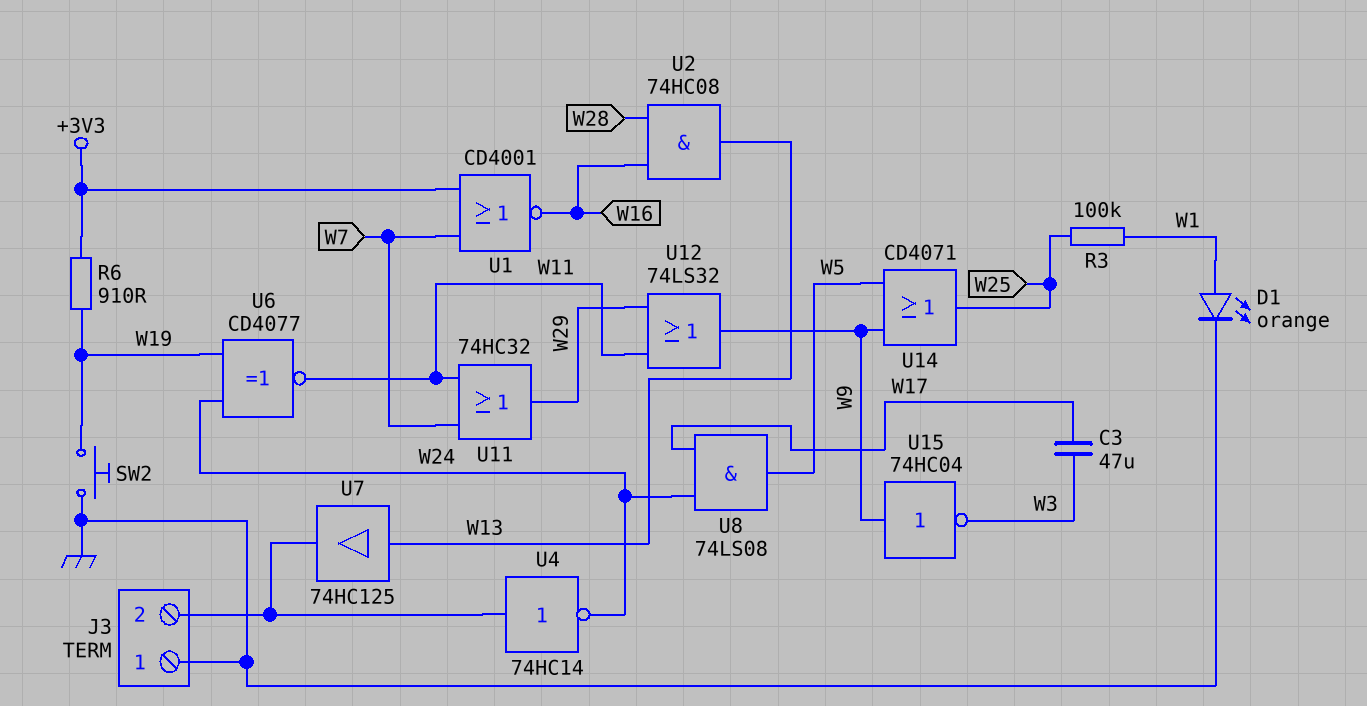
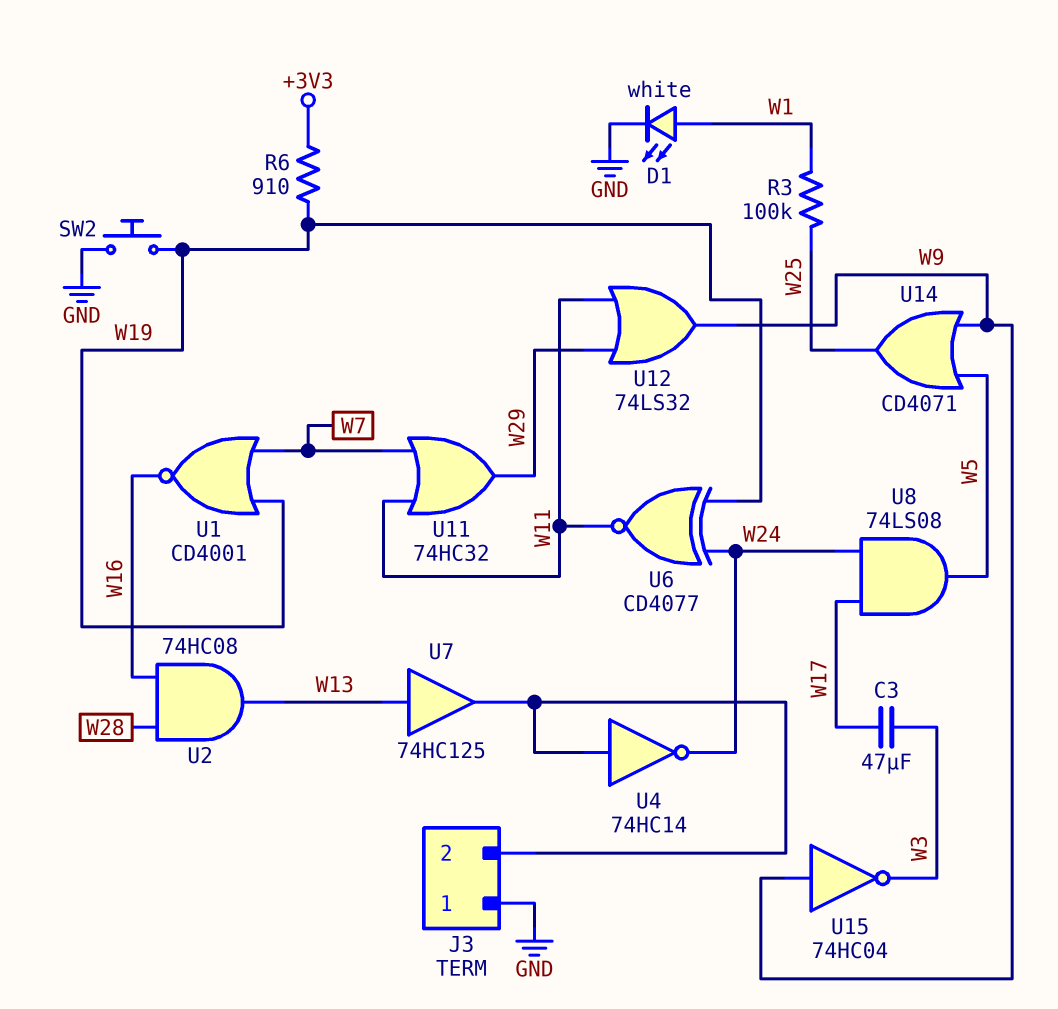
D1: LED orange (A W1, K GND) -> LED white (A W1, K GND)
U1: NOR CD4001 (in +3V3, in W7, out W16) -> NOR CD4001 (in W7, in W19, out W16)

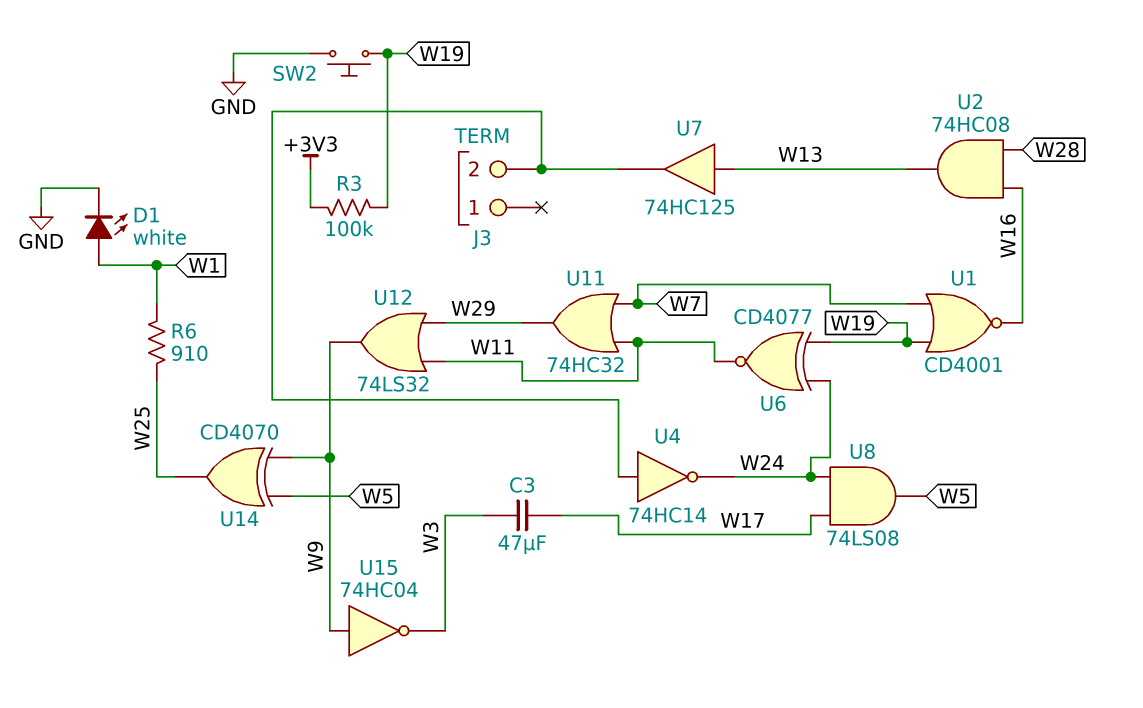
J3 pin 1: GND -> none
R3: 100k (W1, W25) -> 100k (+3V3, W19)
R6: 910 (+3V3, W19) -> 910 (W1, W25)
U14: OR CD4071 (in W5, in W9, out W25) -> XOR CD4070 (in W5, in W9, out W25)

